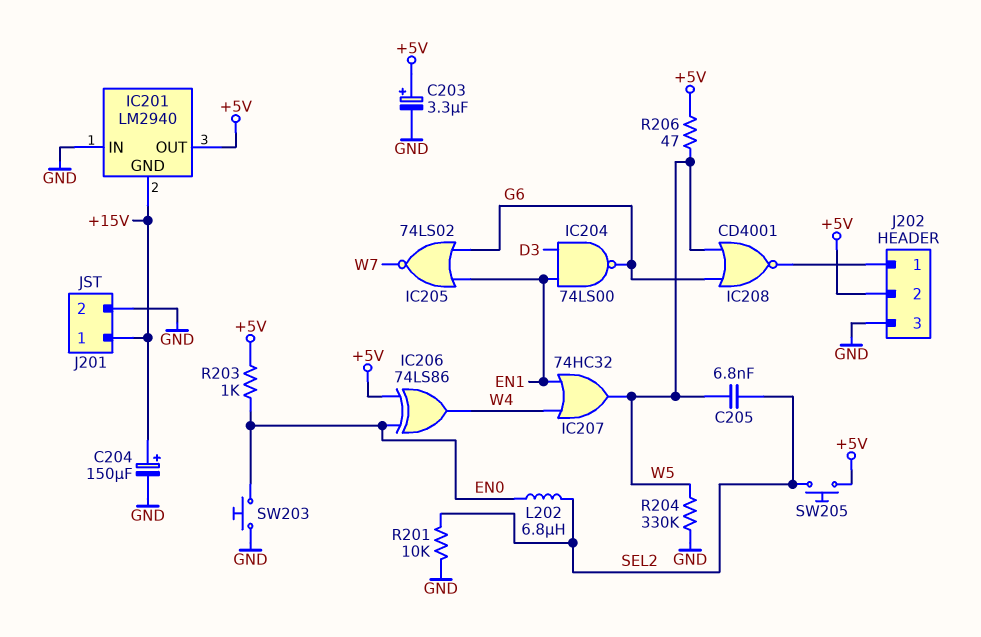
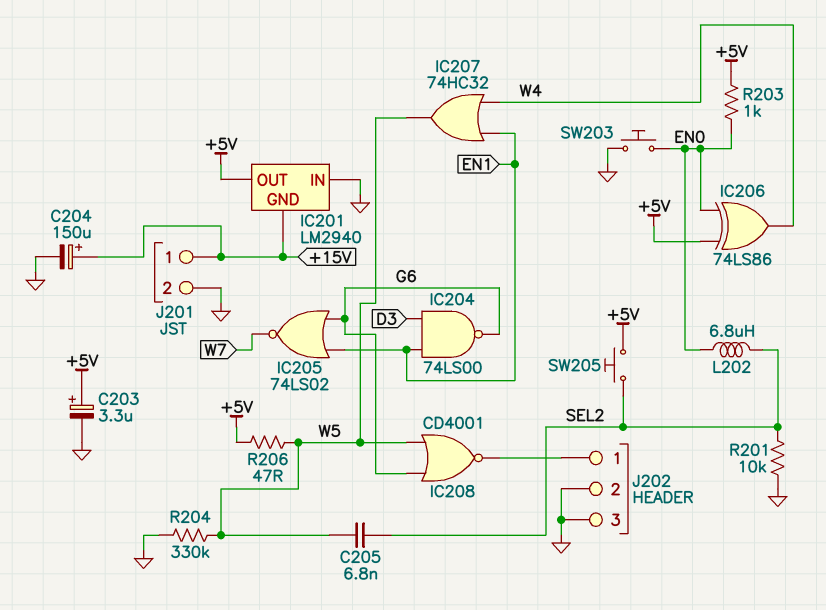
J202 pin 2: +5V -> GND

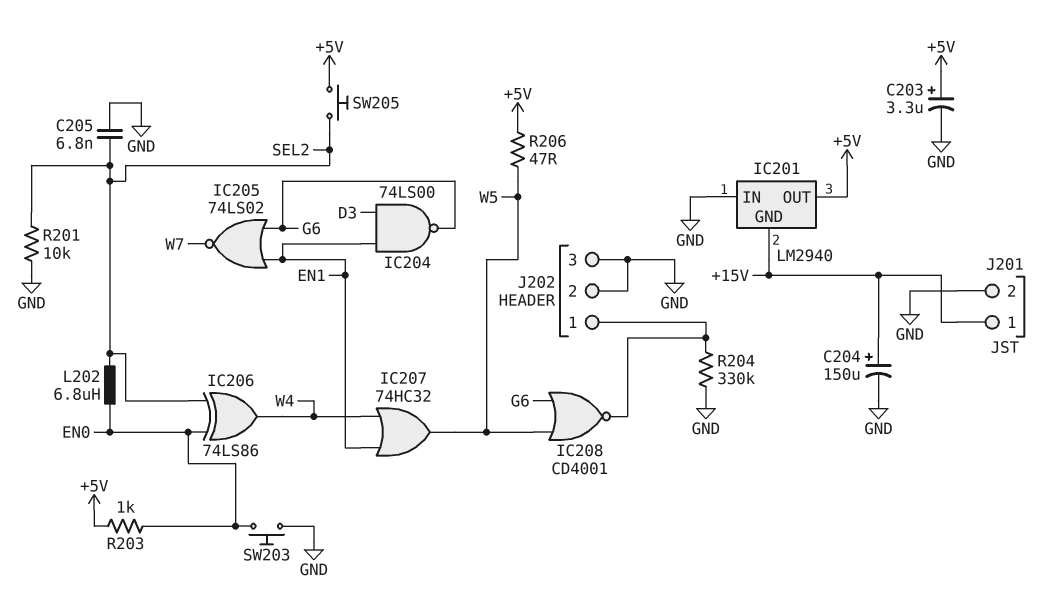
C205: 6.8nF (SEL2, W5) -> 6.8nF (GND, SEL2)
IC206: XOR 74LS86 (in +5V, in EN0, out W4) -> XOR 74LS86 (in EN0, in SEL2, out W4)
R204: 330k (GND, W5) -> 330k (GND, J202/1)

